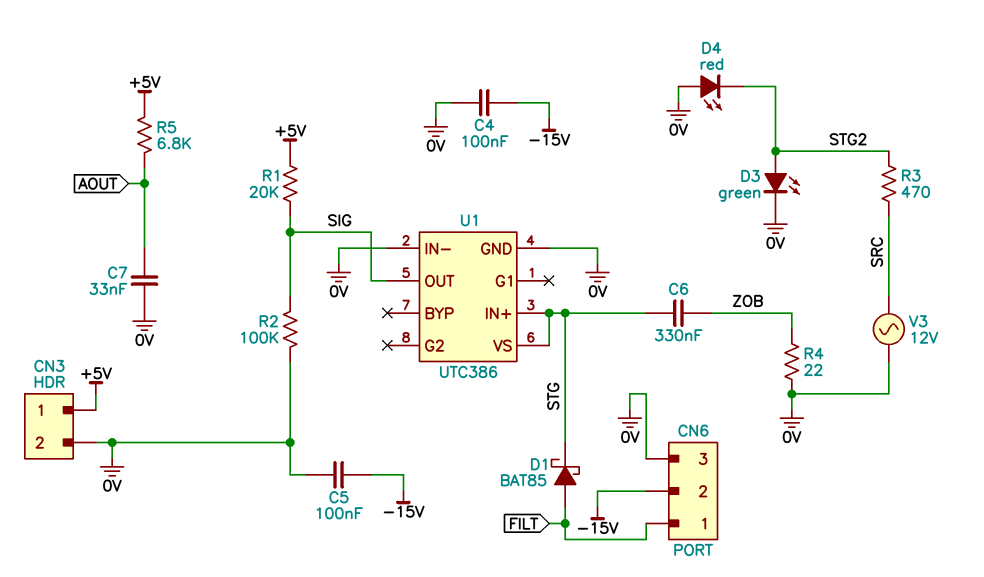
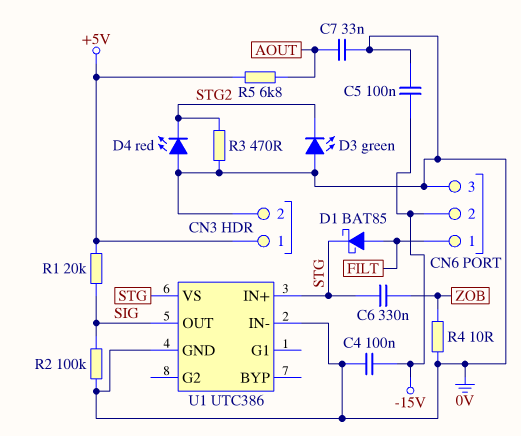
D3: LED green (A STG2, K 0V) -> LED green (A 0V, K STG2)
R3: 470 (SRC, STG2) -> 470 (0V, STG2)
R4: 22 (0V, ZOB) -> 10 (0V, ZOB)
V3: AC 12V (0V, SRC) -> none

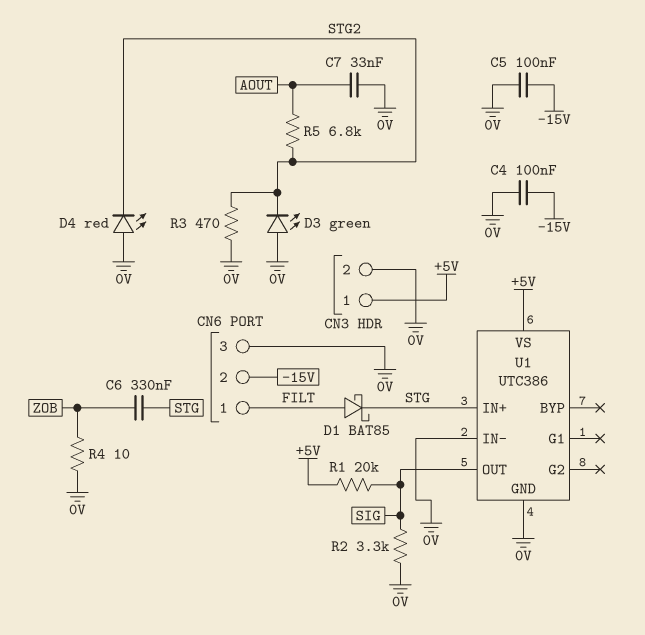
R2: 100k (0V, SIG) -> 3.3k (0V, SIG)
R5: 6.8k (+5V, AOUT) -> 6.8k (AOUT, STG2)
U1 pin VS: STG -> +5V

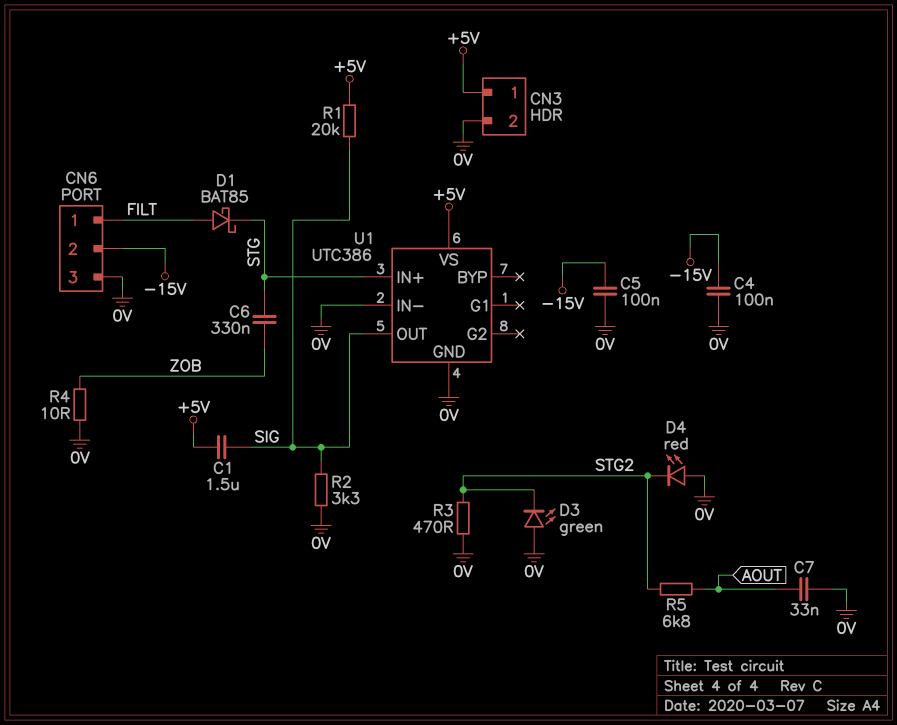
C1: none -> 1.5uF (+5V, SIG)

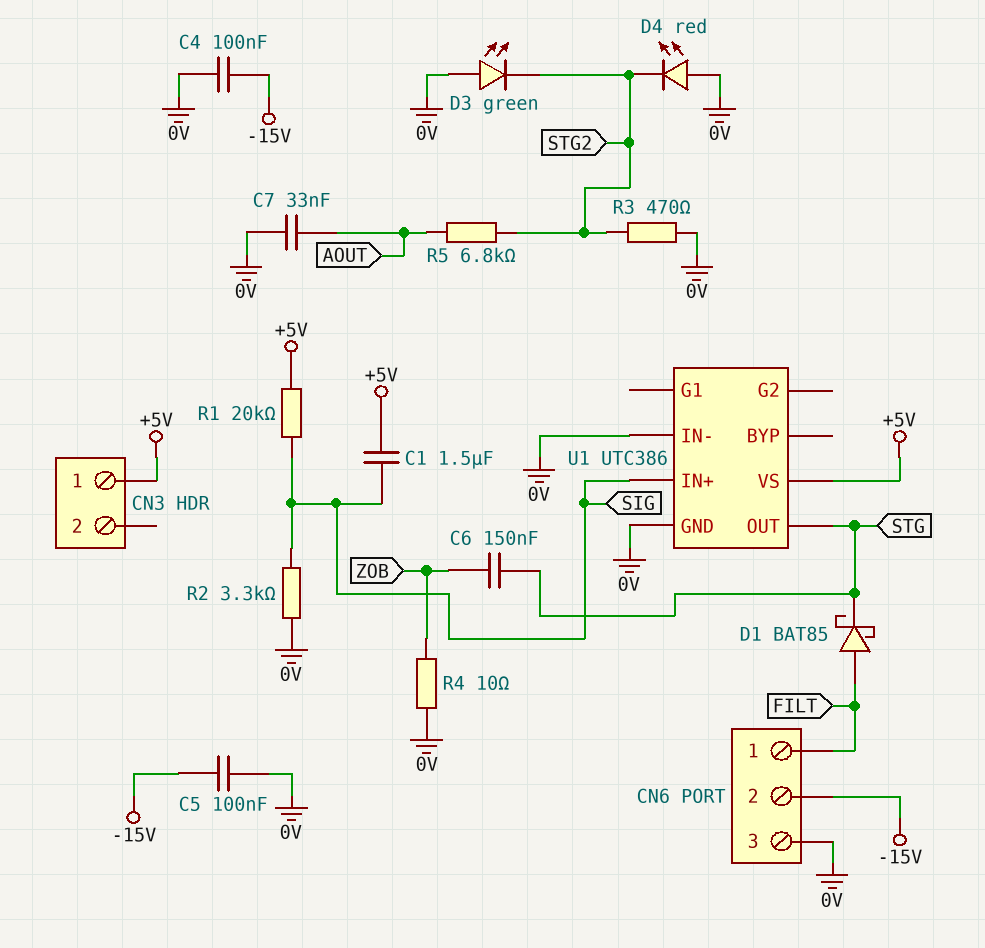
C6: 330nF (STG, ZOB) -> 150nF (STG, ZOB)
CN3 pin 2: 0V -> none
U1 pin IN+: STG -> SIG
U1 pin OUT: SIG -> STG

